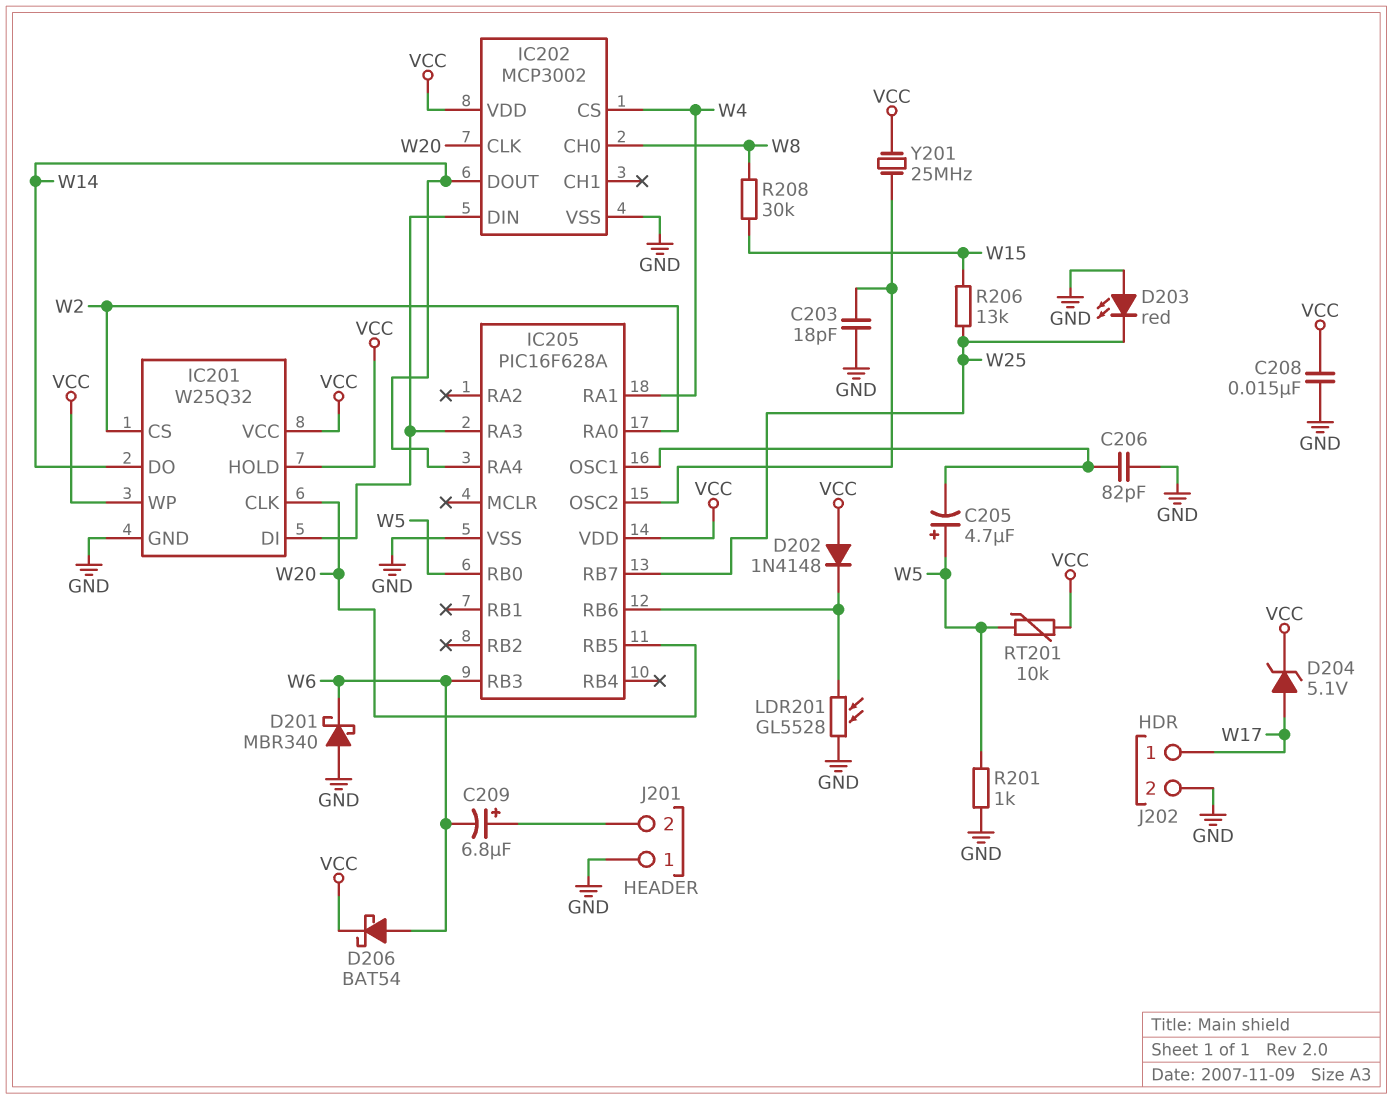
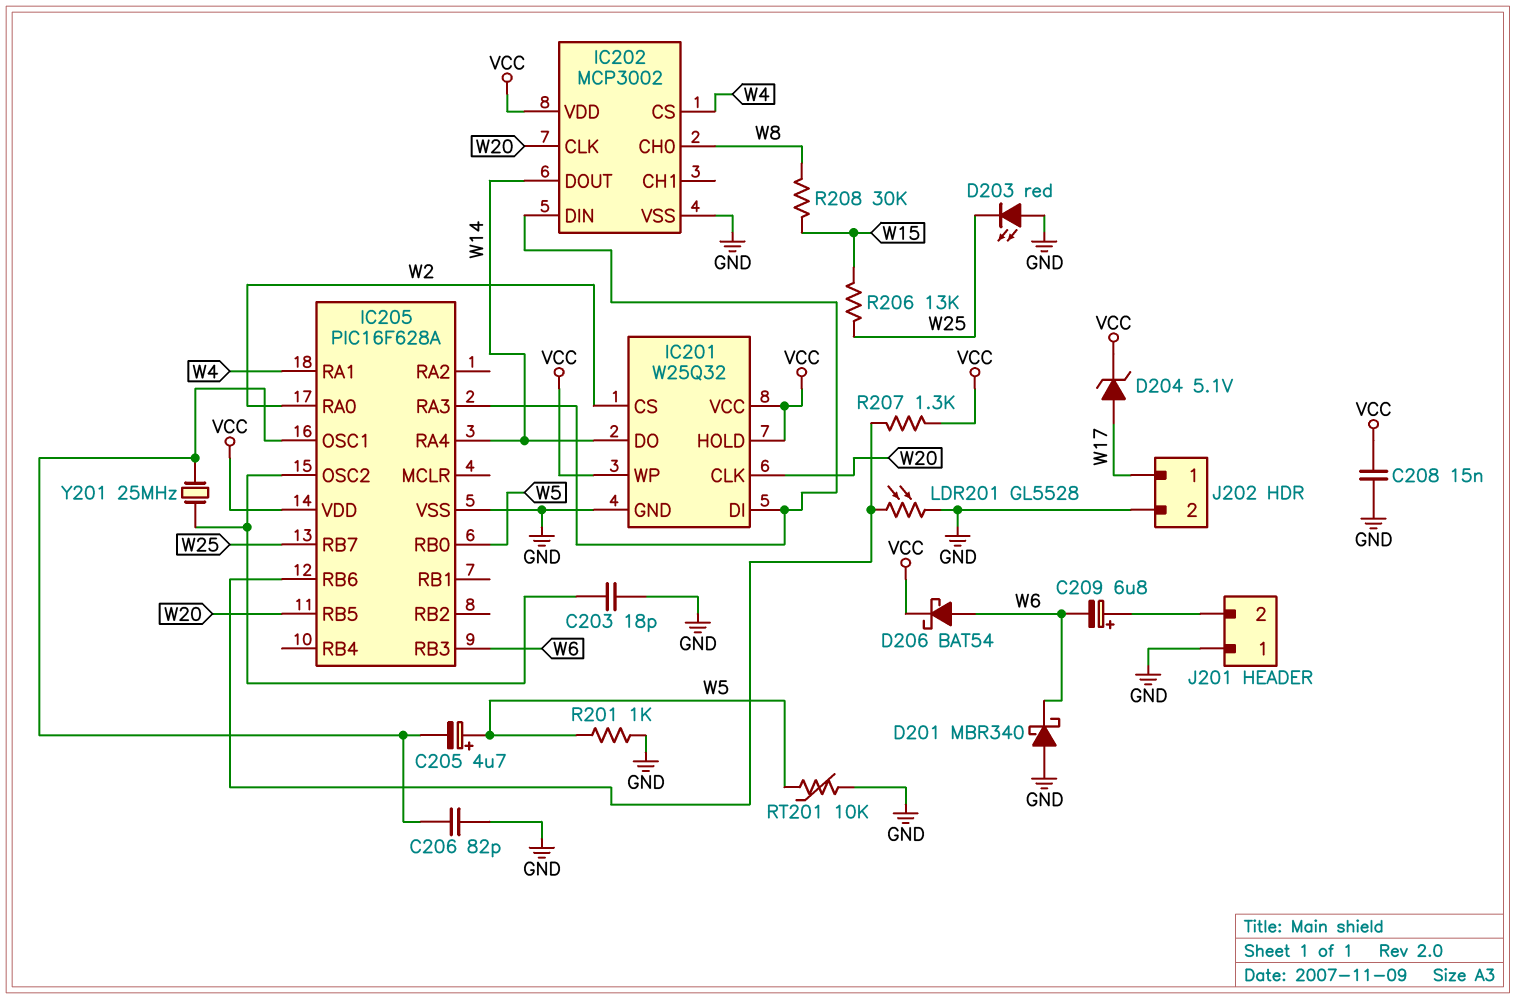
D202: diode 1N4148 (A VCC, K IC205/RB6) -> none
R207: none -> 1.3k (IC205/RB6, VCC)
RT201: 10k (VCC, W5) -> 10k (GND, W5)
Y201: 25MHz (IC205/OSC2, VCC) -> 25MHz (IC205/OSC1, IC205/OSC2)

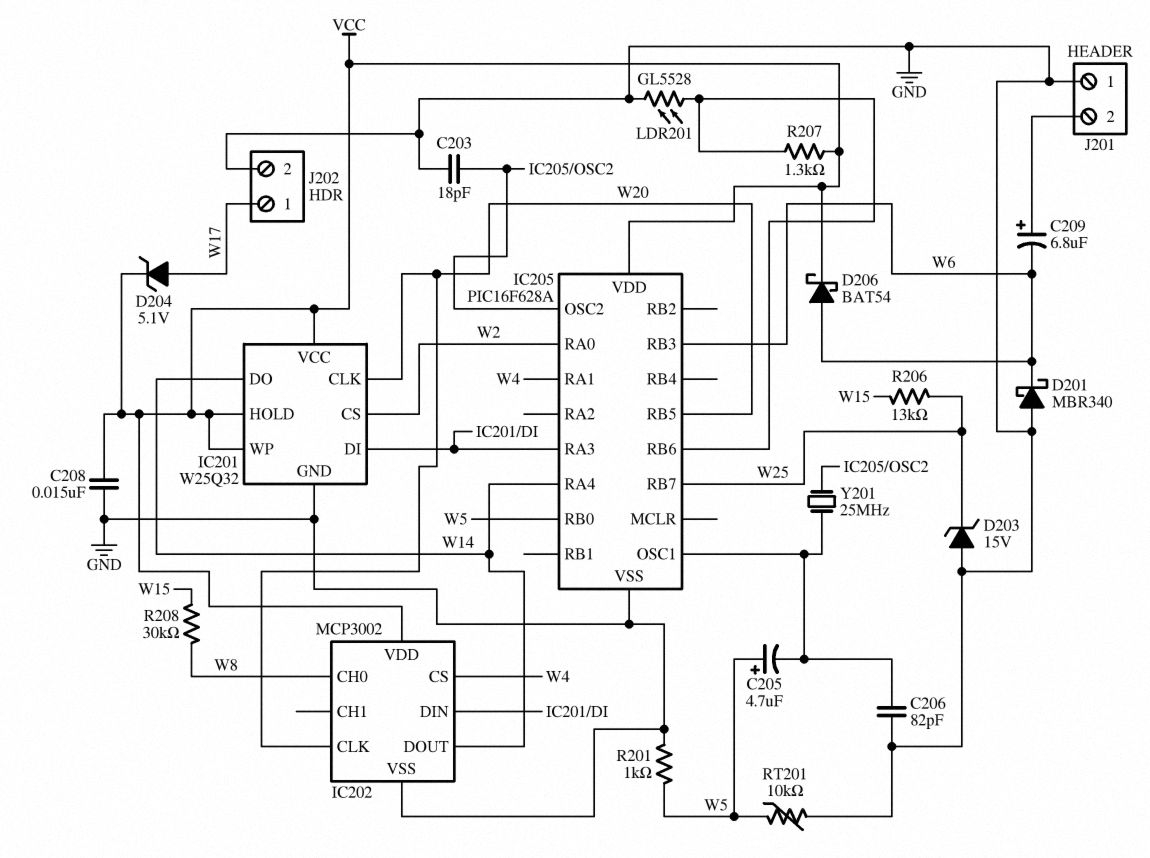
D203: LED red (A GND, K W25) -> zener 15V (A GND, K W25)

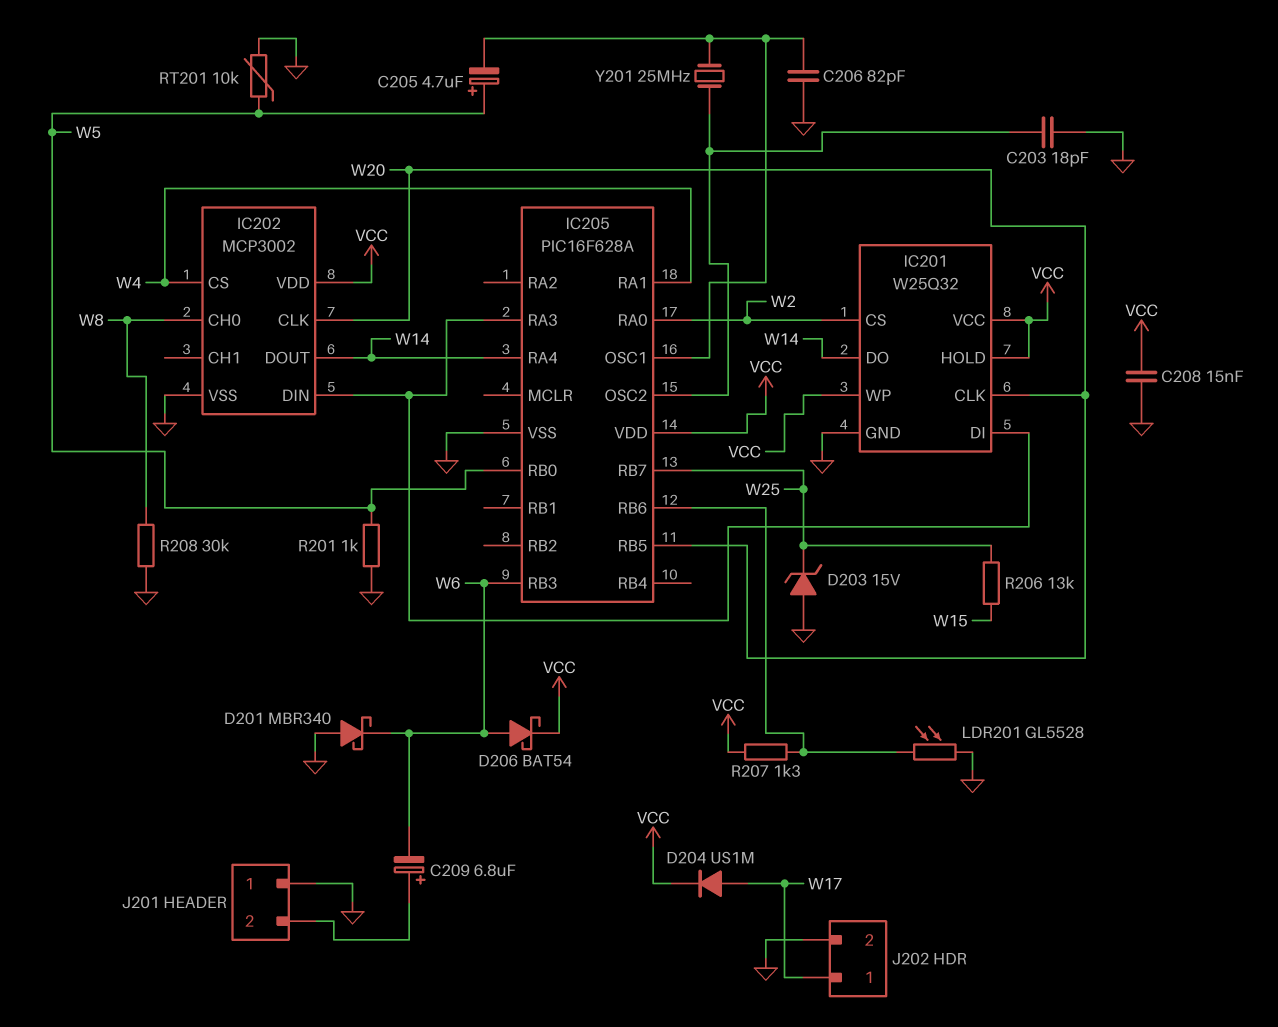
D204: zener 5.1V (A W17, K VCC) -> diode US1M (A W17, K VCC)
R208: 30k (W8, W15) -> 30k (GND, W8)

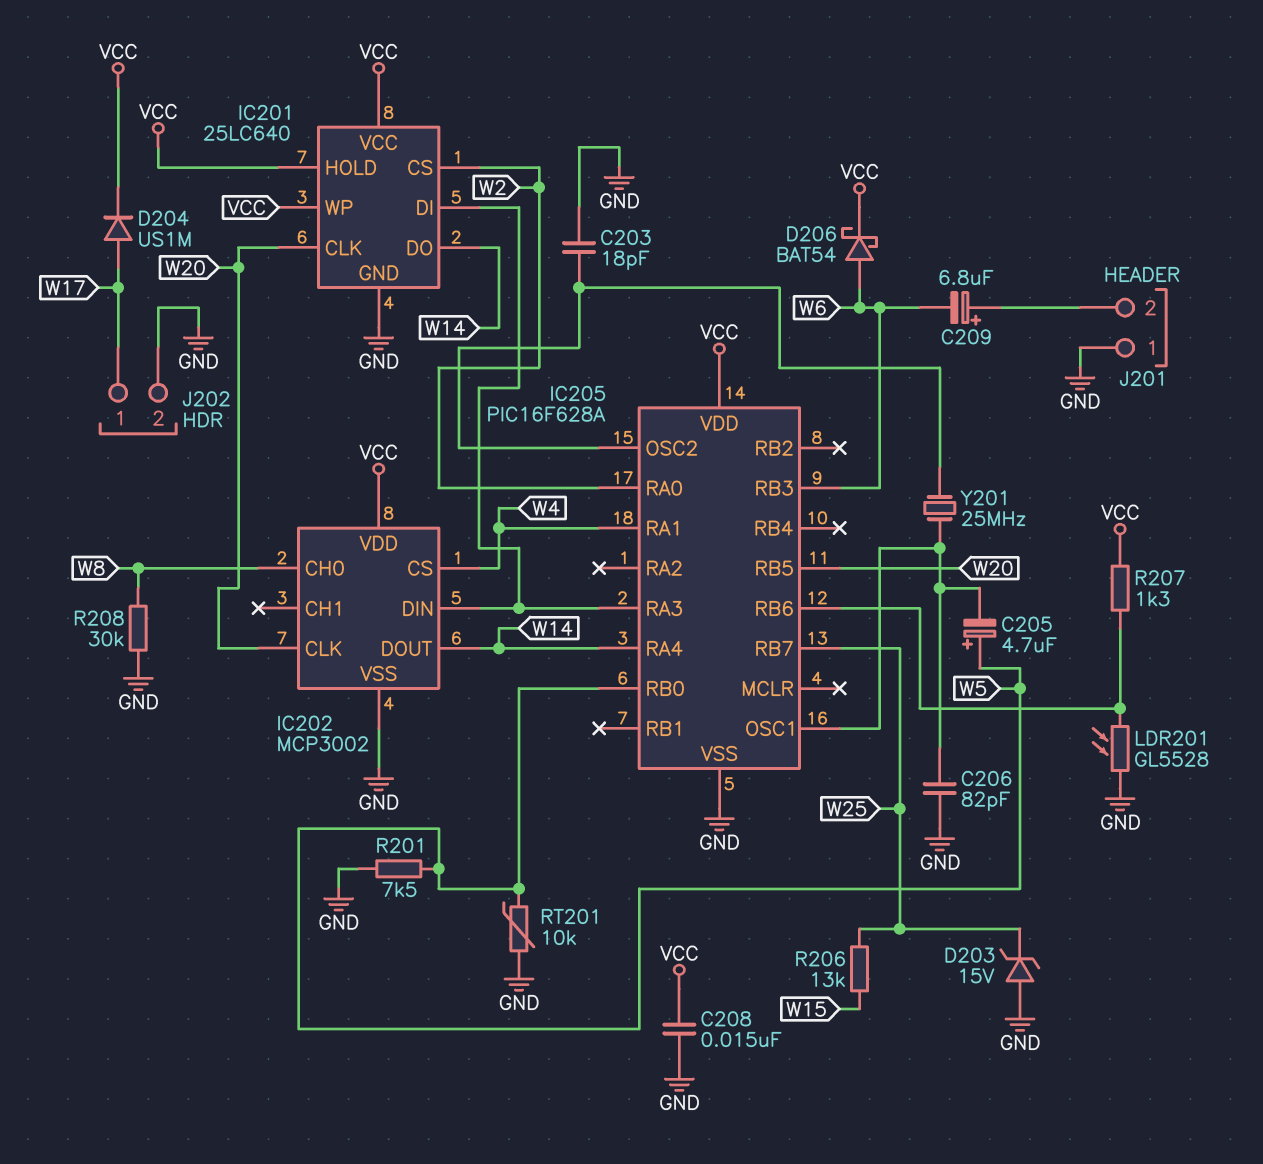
D201: schottky MBR340 (A GND, K W6) -> none
IC201: W25Q32 -> 25LC640
R201: 1k (GND, W5) -> 7.5k (GND, W5)

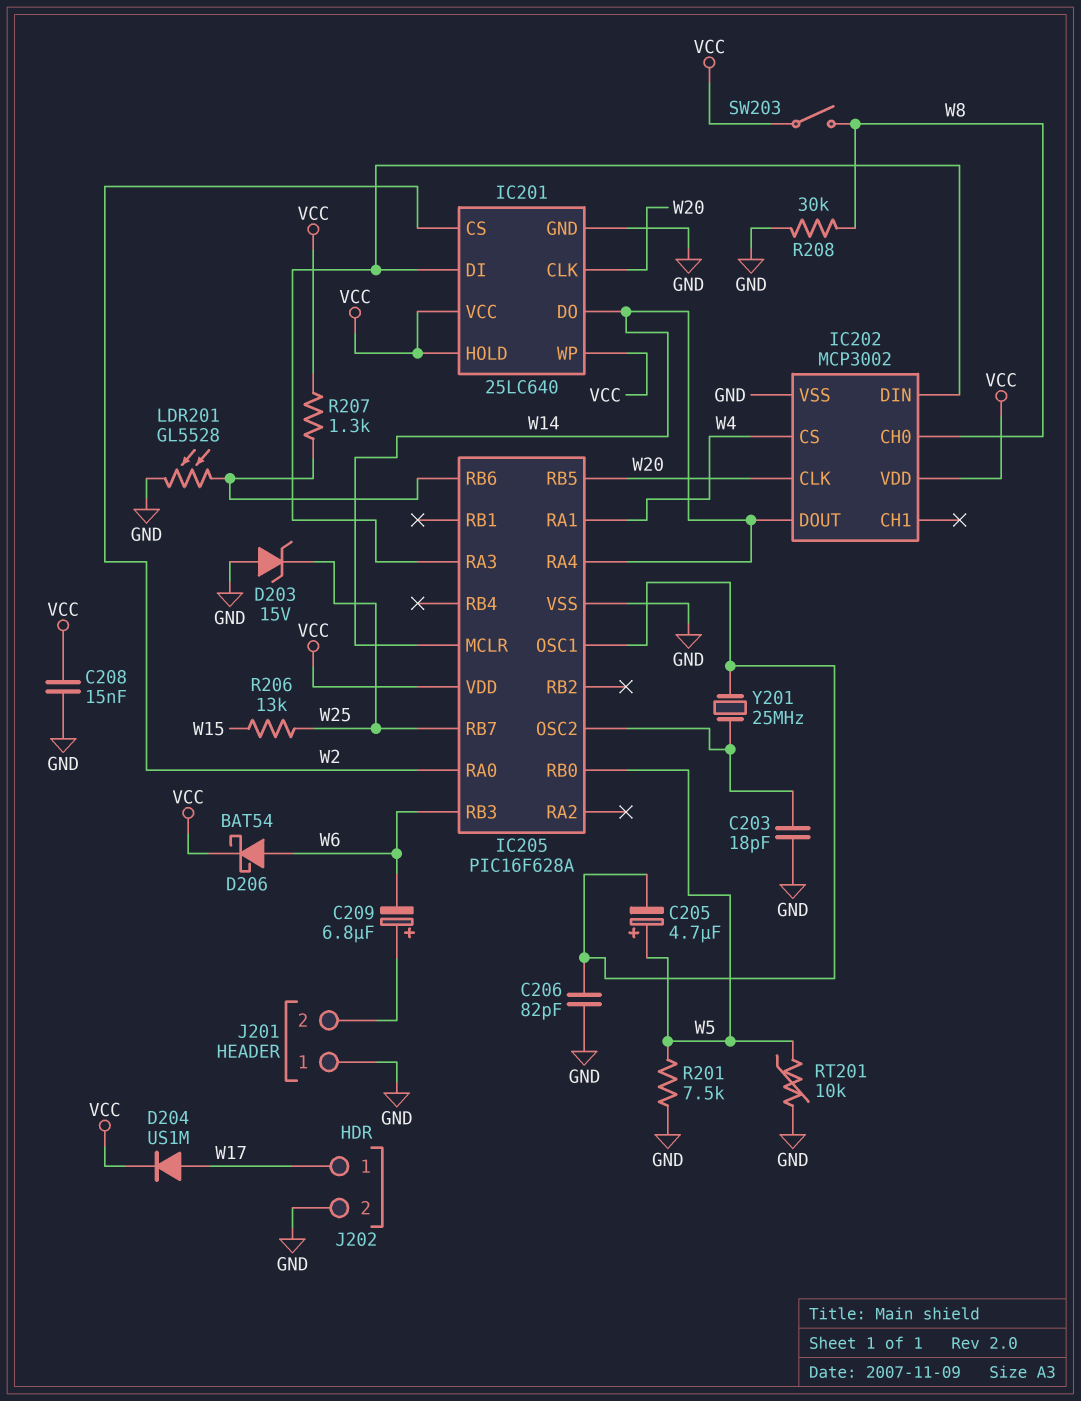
IC205 pin MCLR: none -> W14
SW203: none -> switch (VCC, W8)

